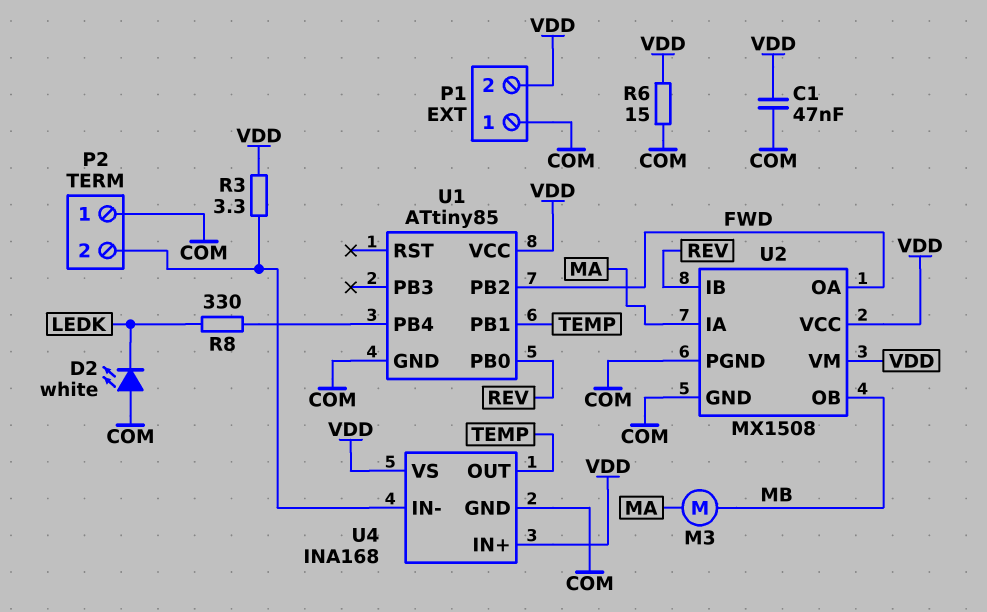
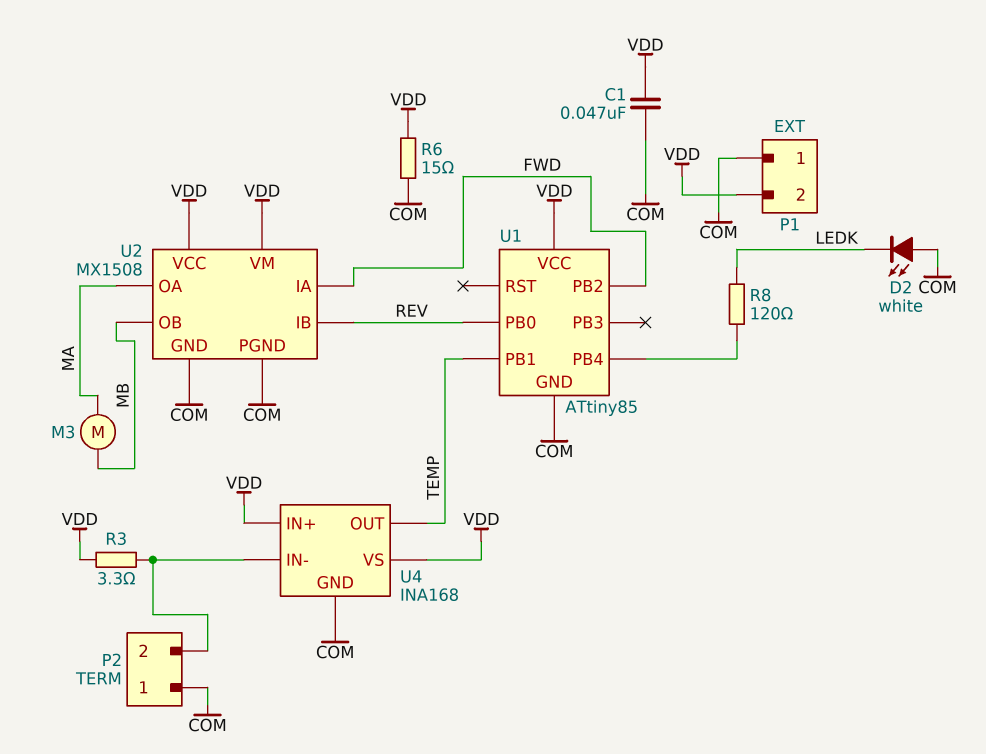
R8: 330 (LEDK, U1/PB4) -> 120 (LEDK, U1/PB4)
U2 pin IA: MA -> FWD
U2 pin OA: FWD -> MA

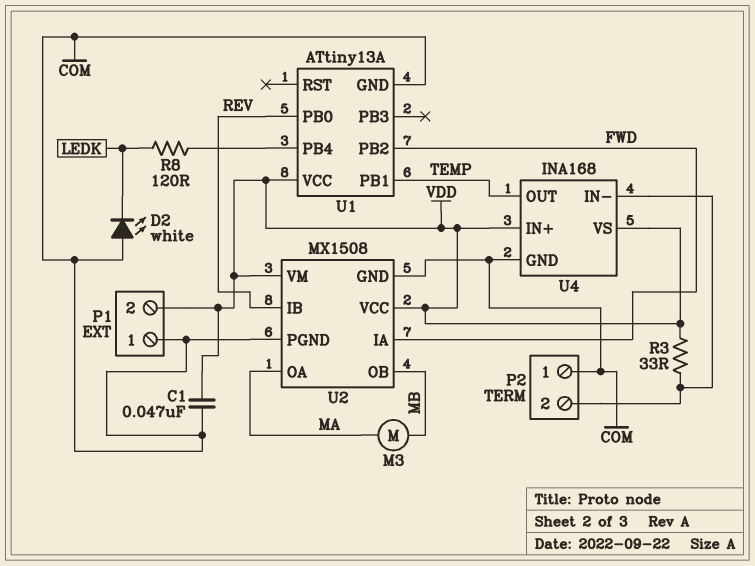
R3: 3.3 (P2/2, VDD) -> 33 (P2/2, VDD)
R6: 15 (COM, VDD) -> none
U1: ATtiny85 -> ATtiny13A

